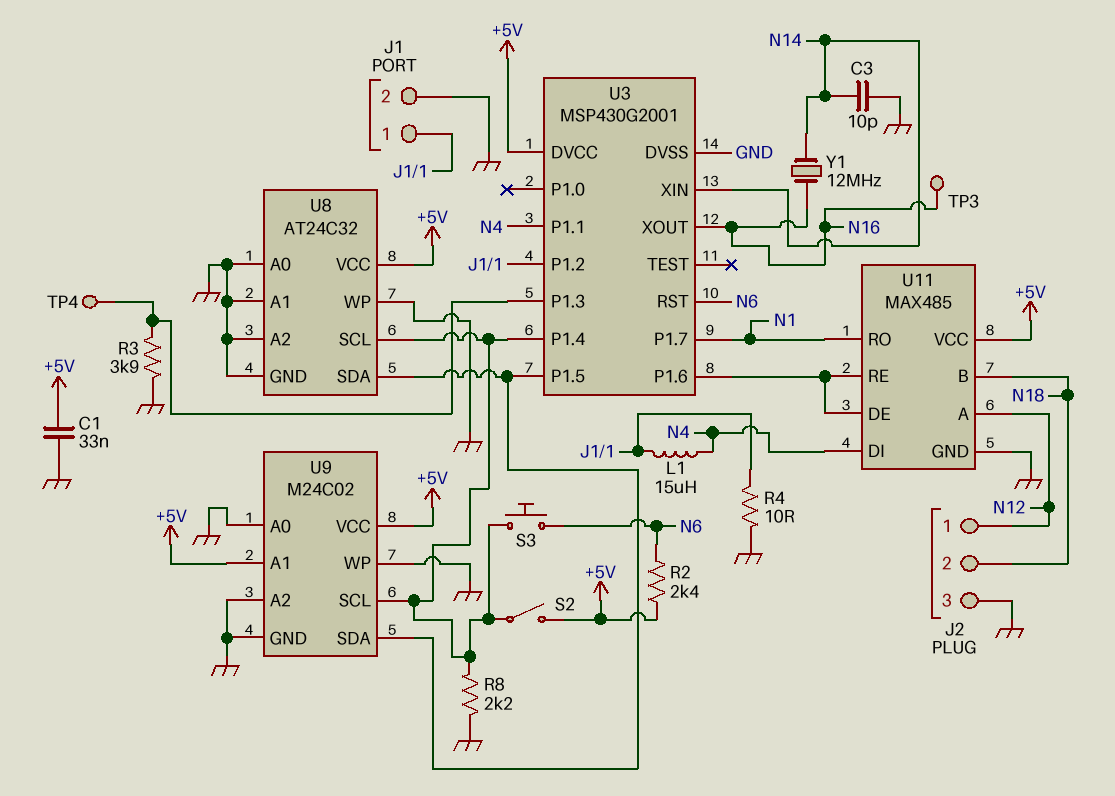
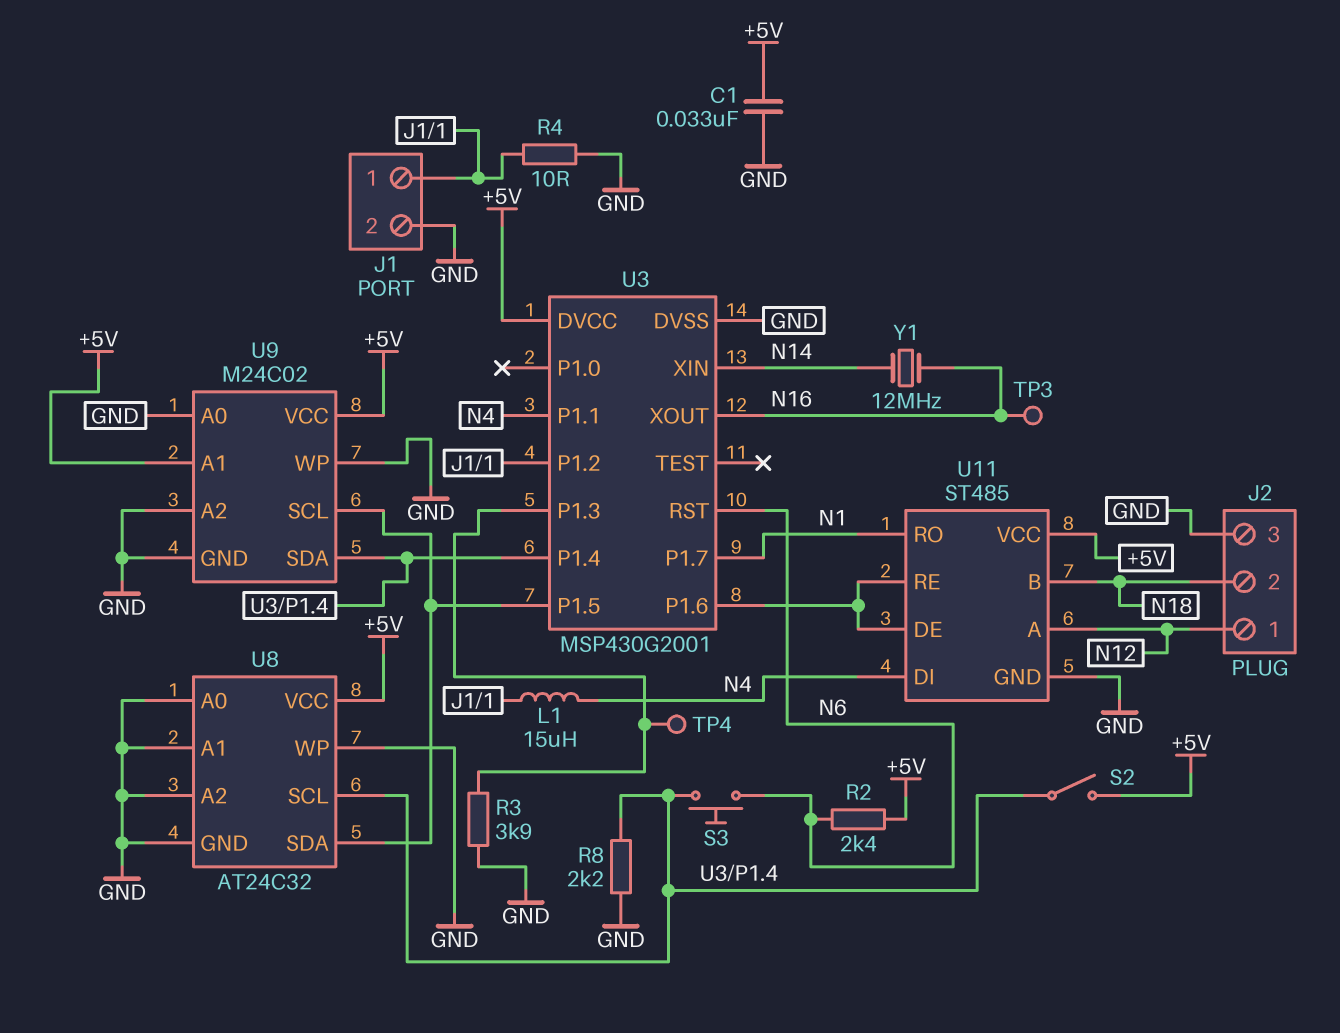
C3: 10pF (GND, N14) -> none
U9 pin SCL: U3/P1.4 -> U3/P1.5
U9 pin SDA: U3/P1.5 -> U3/P1.4
U11: MAX485 -> ST485

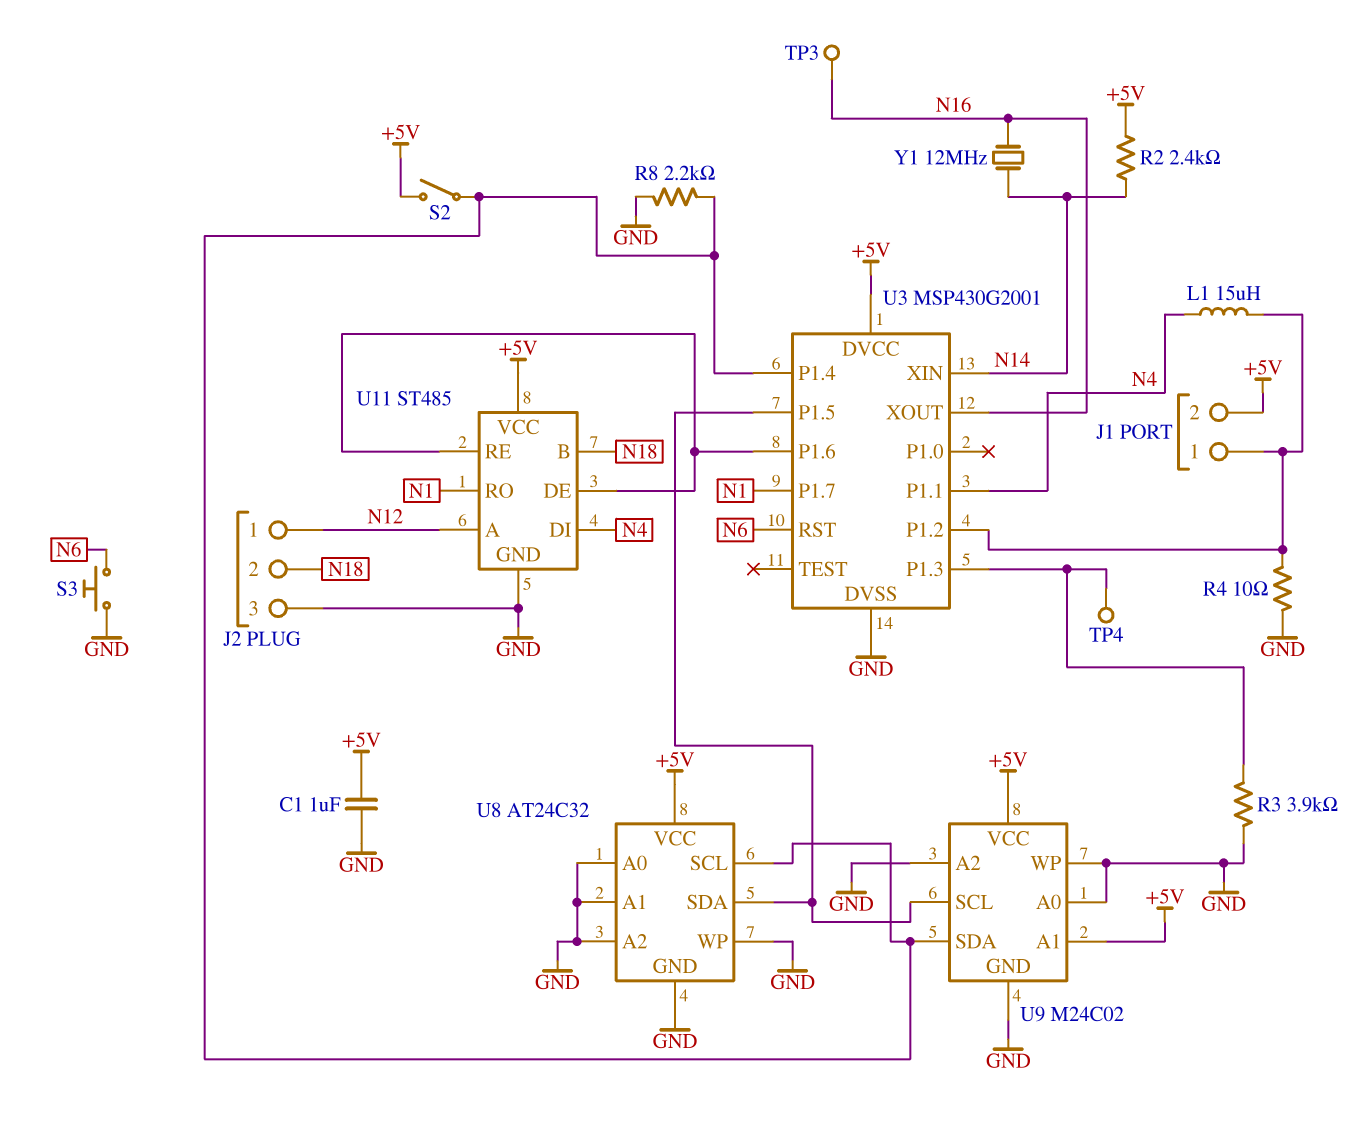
C1: 33nF (+5V, GND) -> 1uF (+5V, GND)
J1 pin 2: GND -> +5V
R2: 2.4k (+5V, N6) -> 2.4k (+5V, N14)
S3: button (N6, U3/P1.4) -> button (GND, N6)

